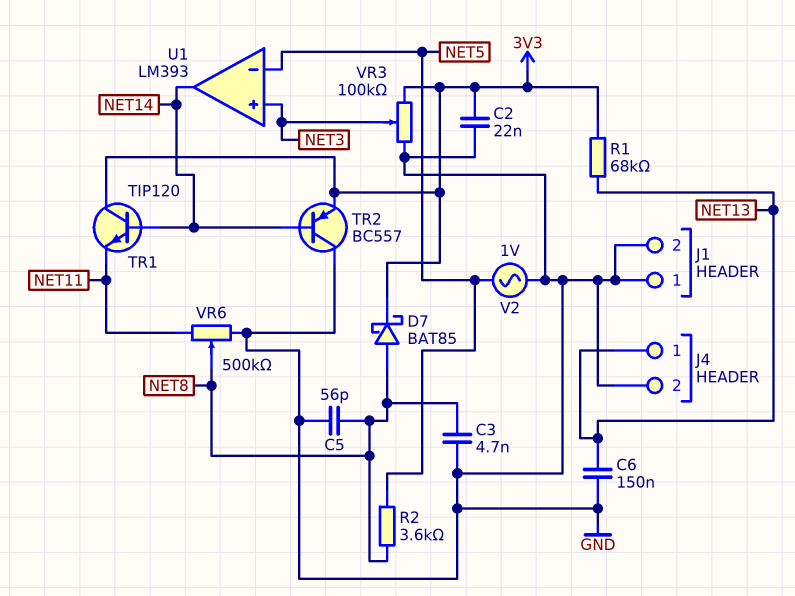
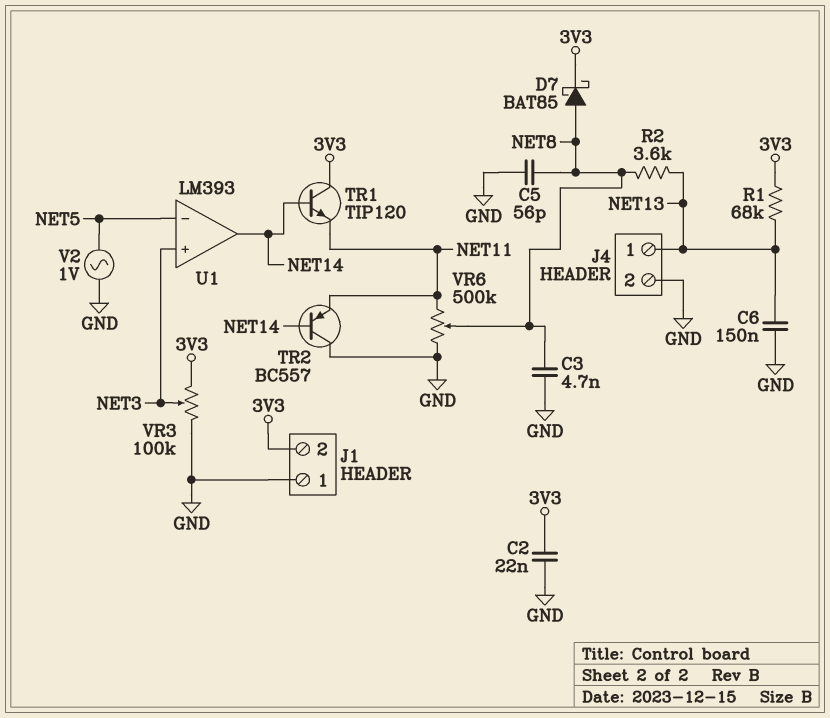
J1 pin 2: GND -> 3V3
R2: 3.6k (NET5, NET8) -> 3.6k (NET8, NET13)
TR2: PNP BC557 (B NET14, C GND, E 3V3) -> PNP BC557 (B NET14, C GND, E NET11)

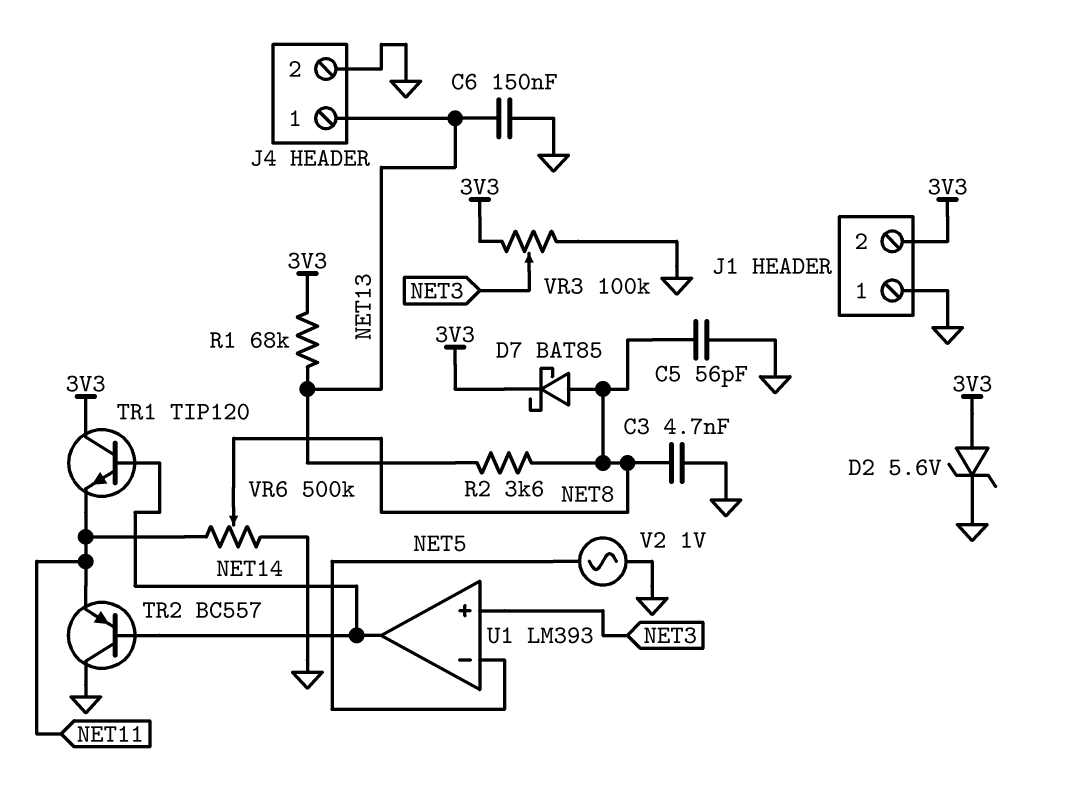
C2: 22nF (3V3, GND) -> none
D2: none -> zener 5.6V (A 3V3, K GND)

